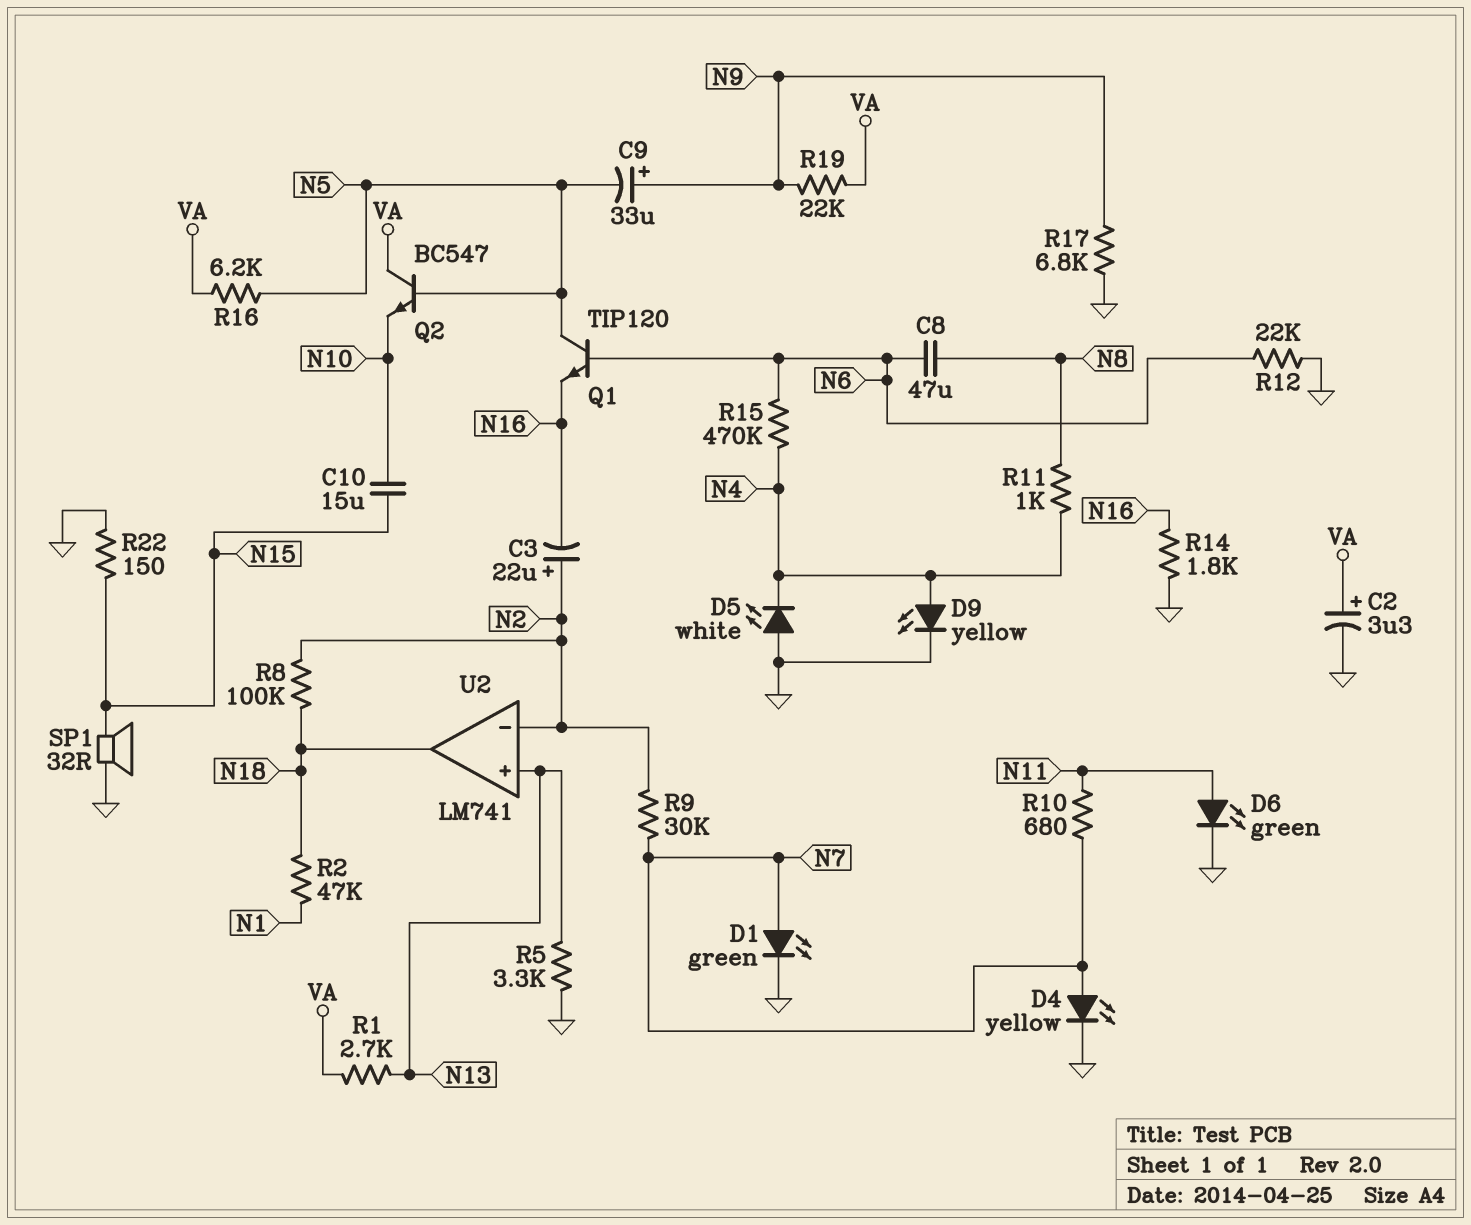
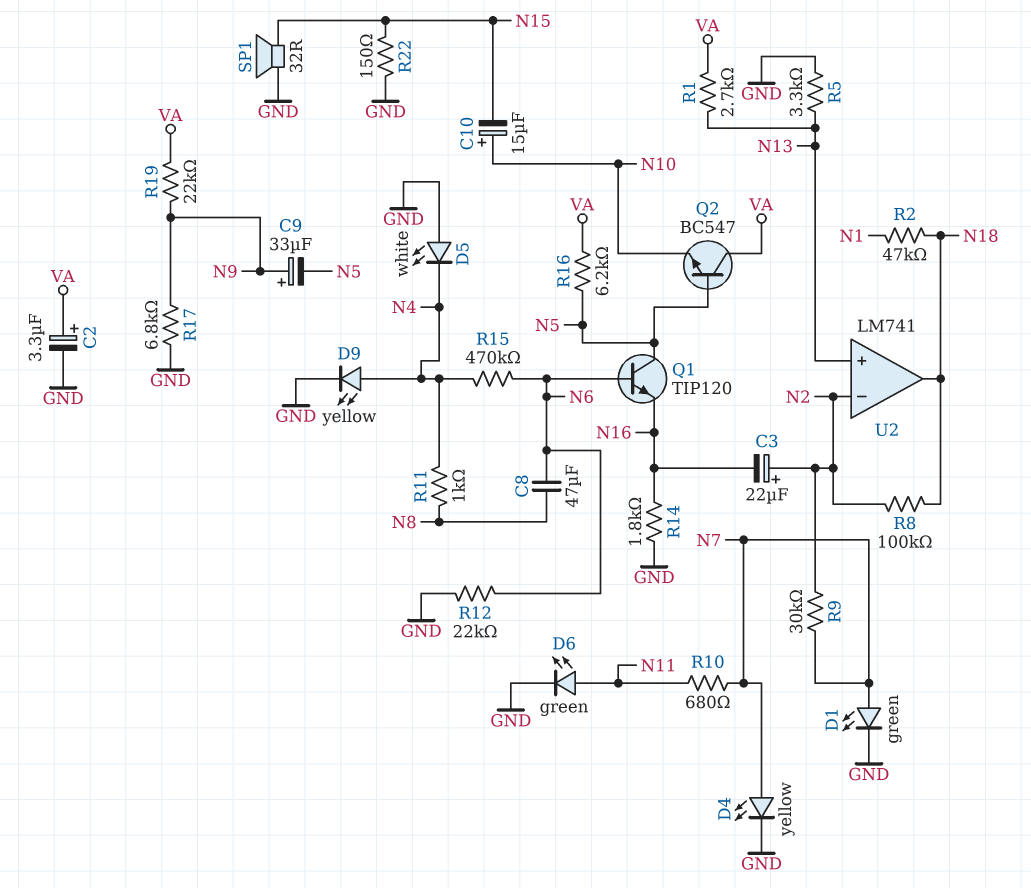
C10: 15uF (N10, N15) -> 15uF (plus N10, minus N15)

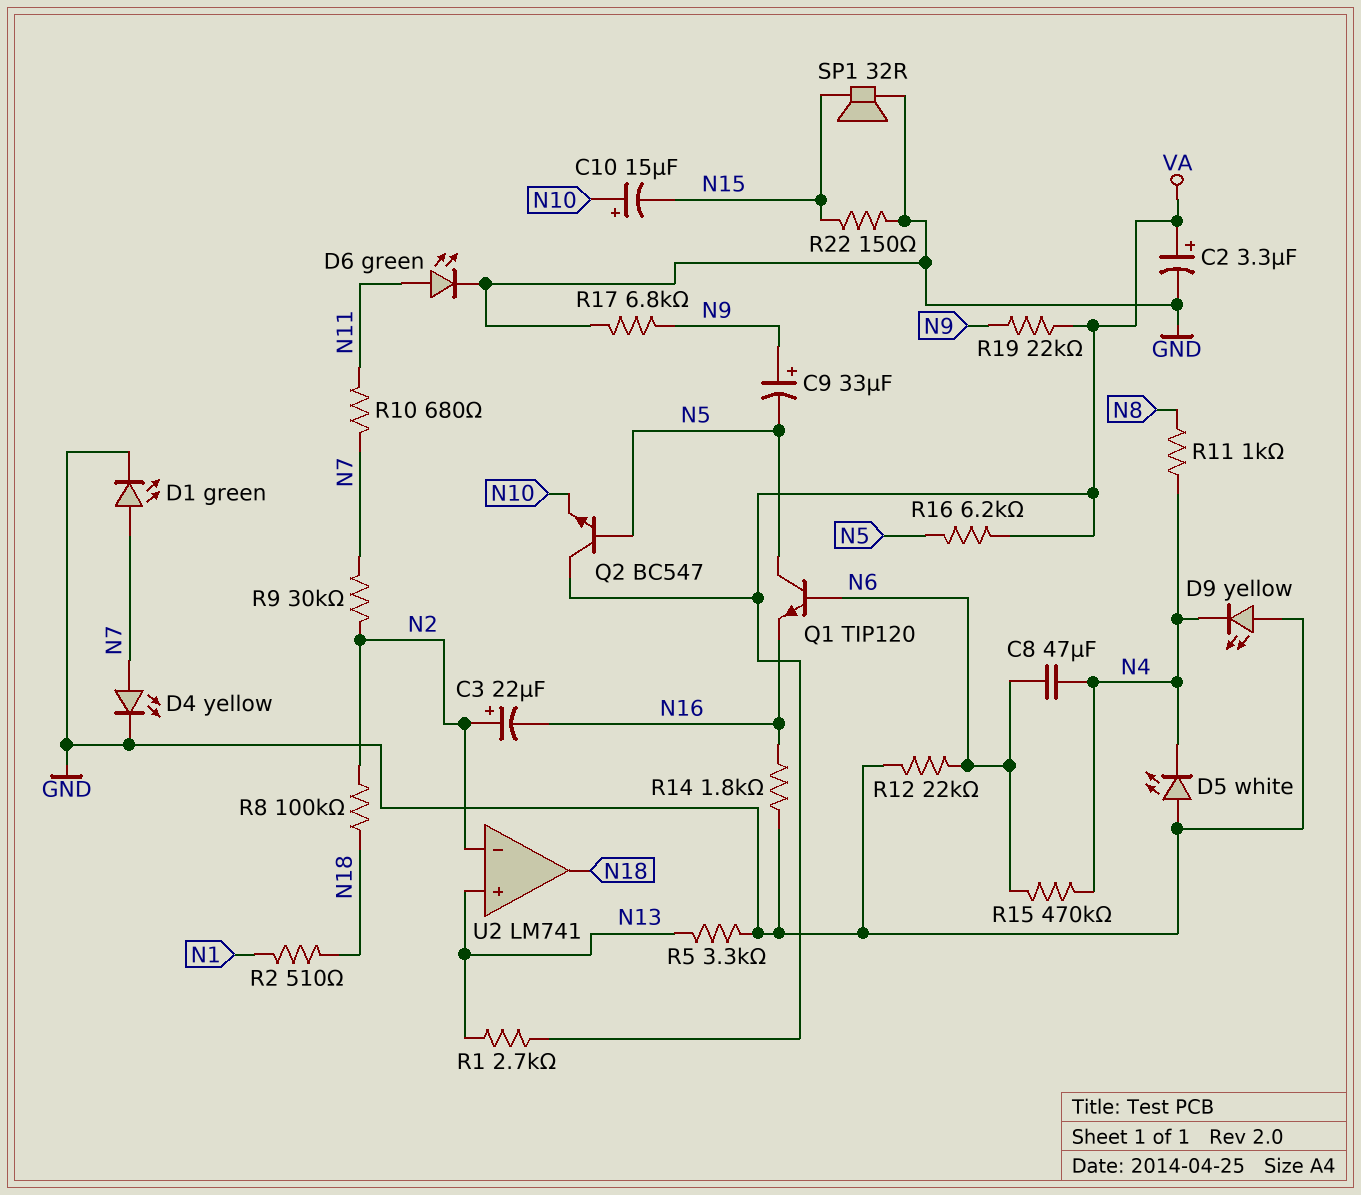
C8: 47uF (N6, N8) -> 47uF (N4, N6)
D9: LED yellow (A N4, K GND) -> LED yellow (A GND, K N4)
R2: 47k (N1, N18) -> 510 (N1, N18)

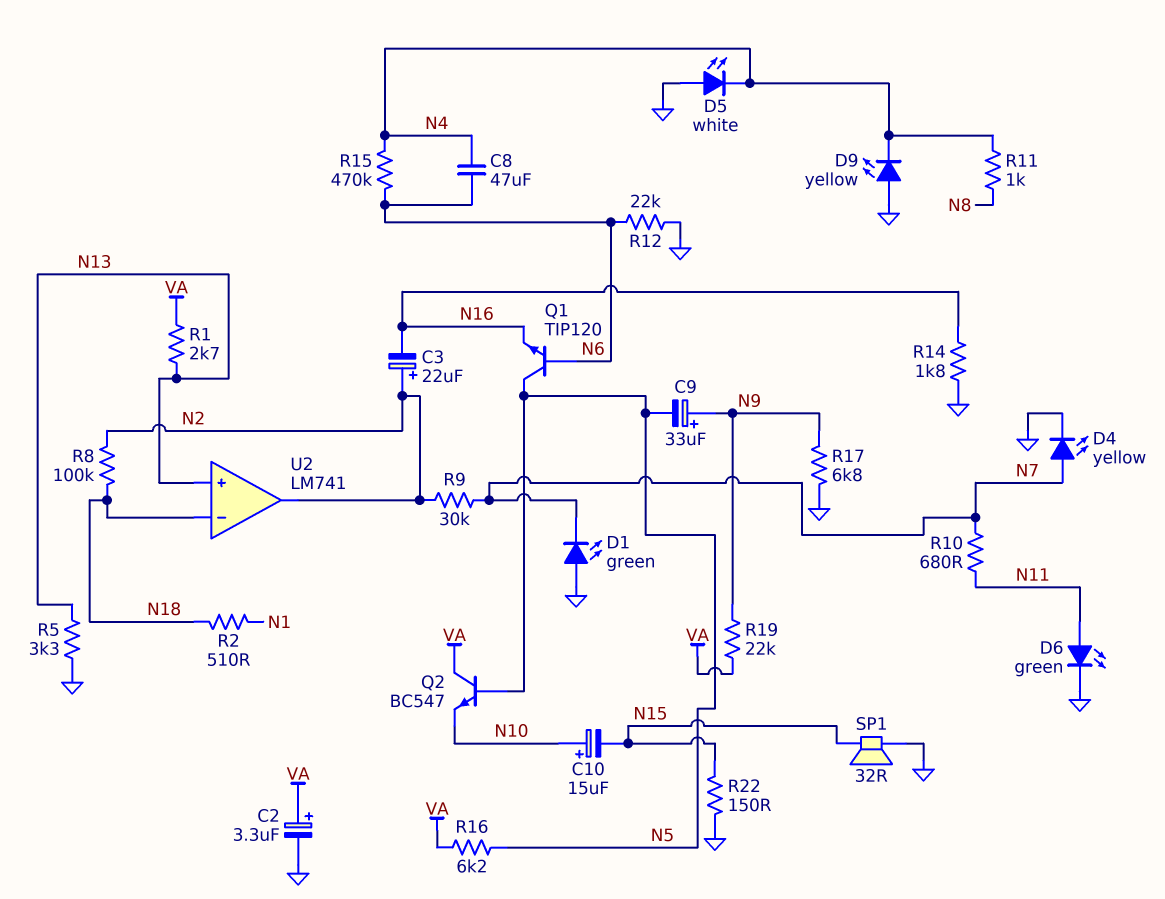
D1: LED green (A N7, K GND) -> LED green (A GND, K N7)
U2 pin in-: N2 -> N18
U2 pin out: N18 -> N2

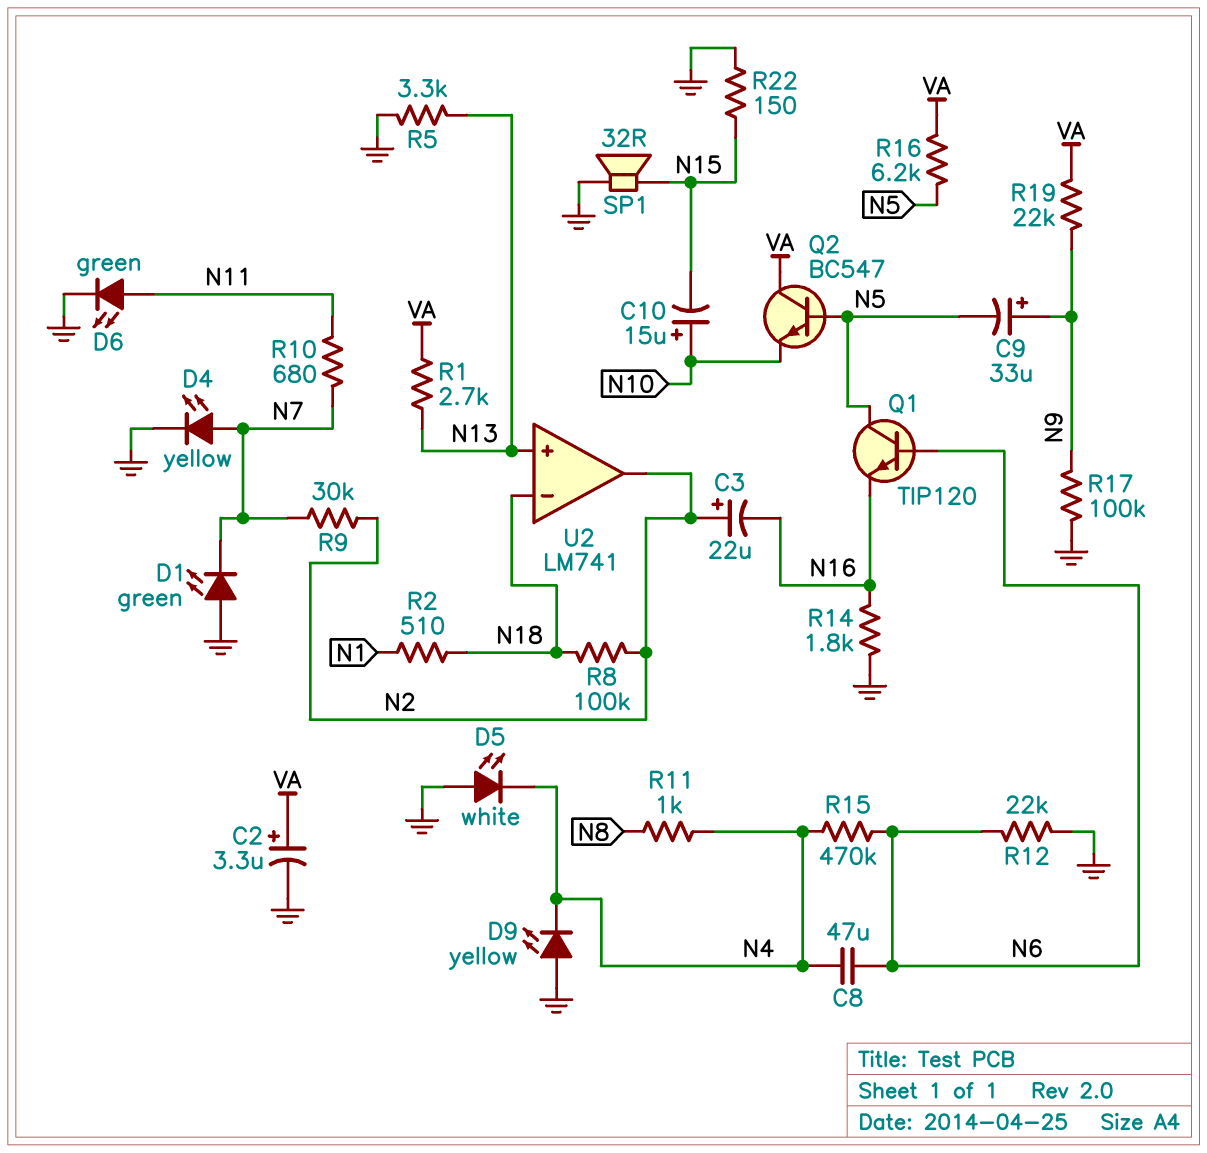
R17: 6.8k (GND, N9) -> 100k (GND, N9)

